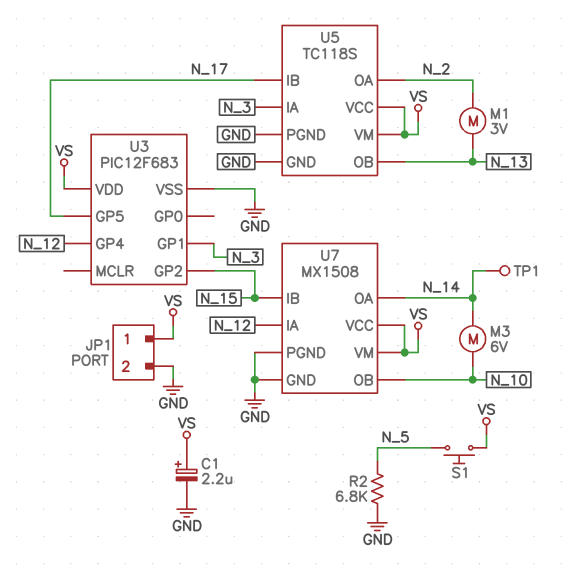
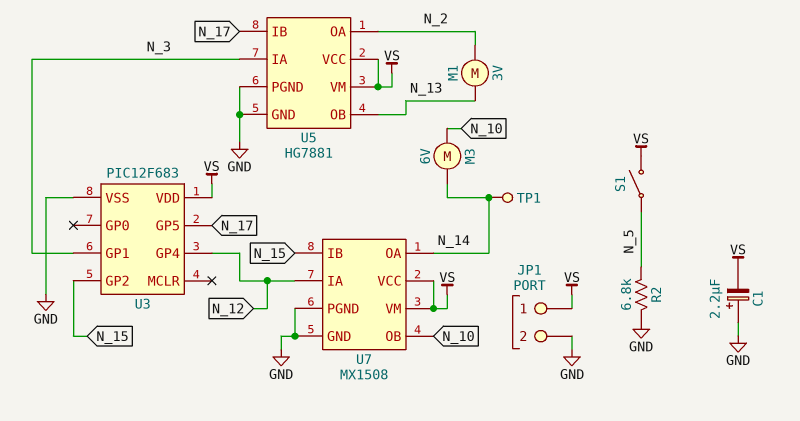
C1: 2.2uF (plus VS, minus GND) -> 2.2uF (plus GND, minus VS)
S1: button (N_5, VS) -> switch (N_5, VS)
U5: TC118S -> HG7881

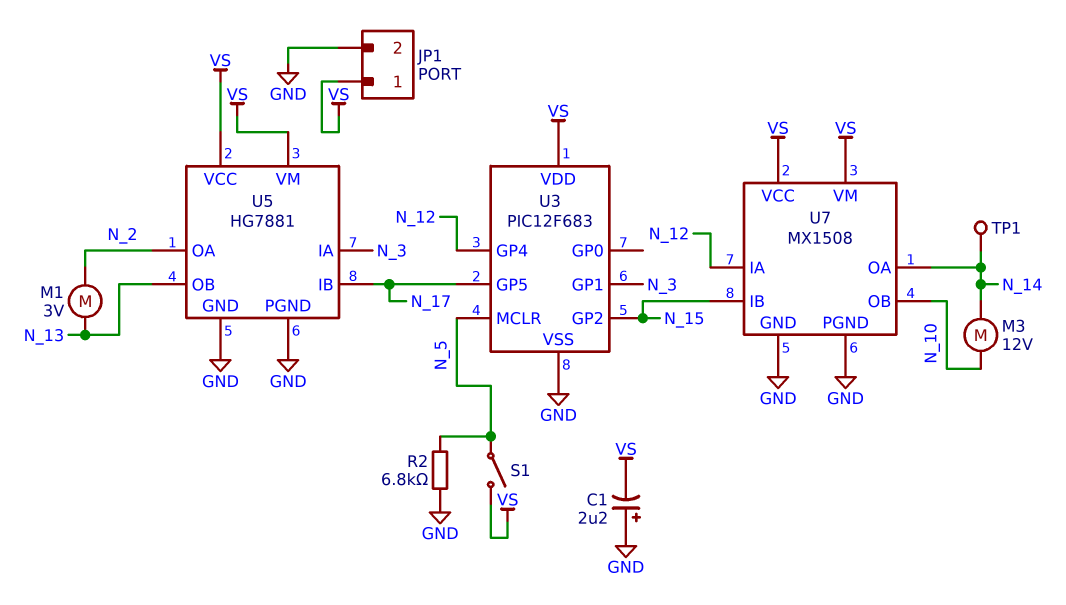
M3: motor 6V (N_10, N_14) -> motor 12V (N_10, N_14)
U3 pin MCLR: none -> N_5

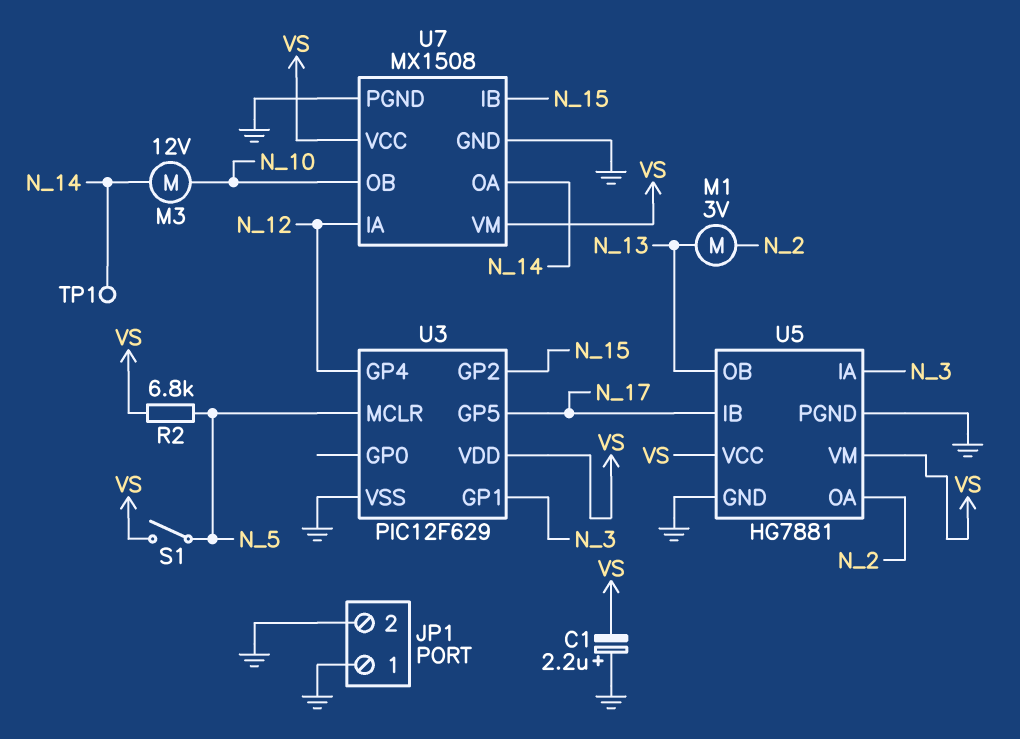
JP1 pin 1: VS -> GND
R2: 6.8k (GND, N_5) -> 6.8k (N_5, VS)
U3: PIC12F683 -> PIC12F629

